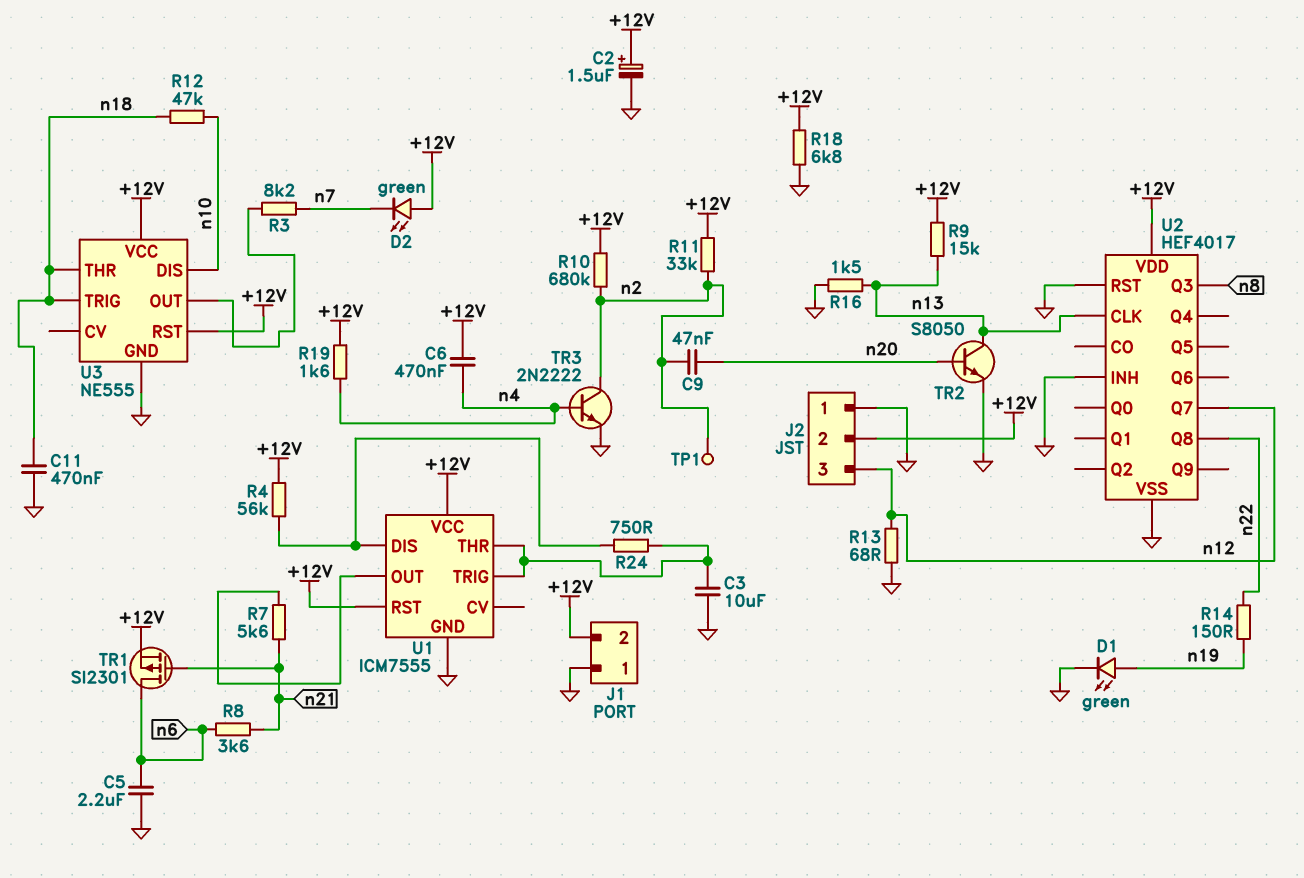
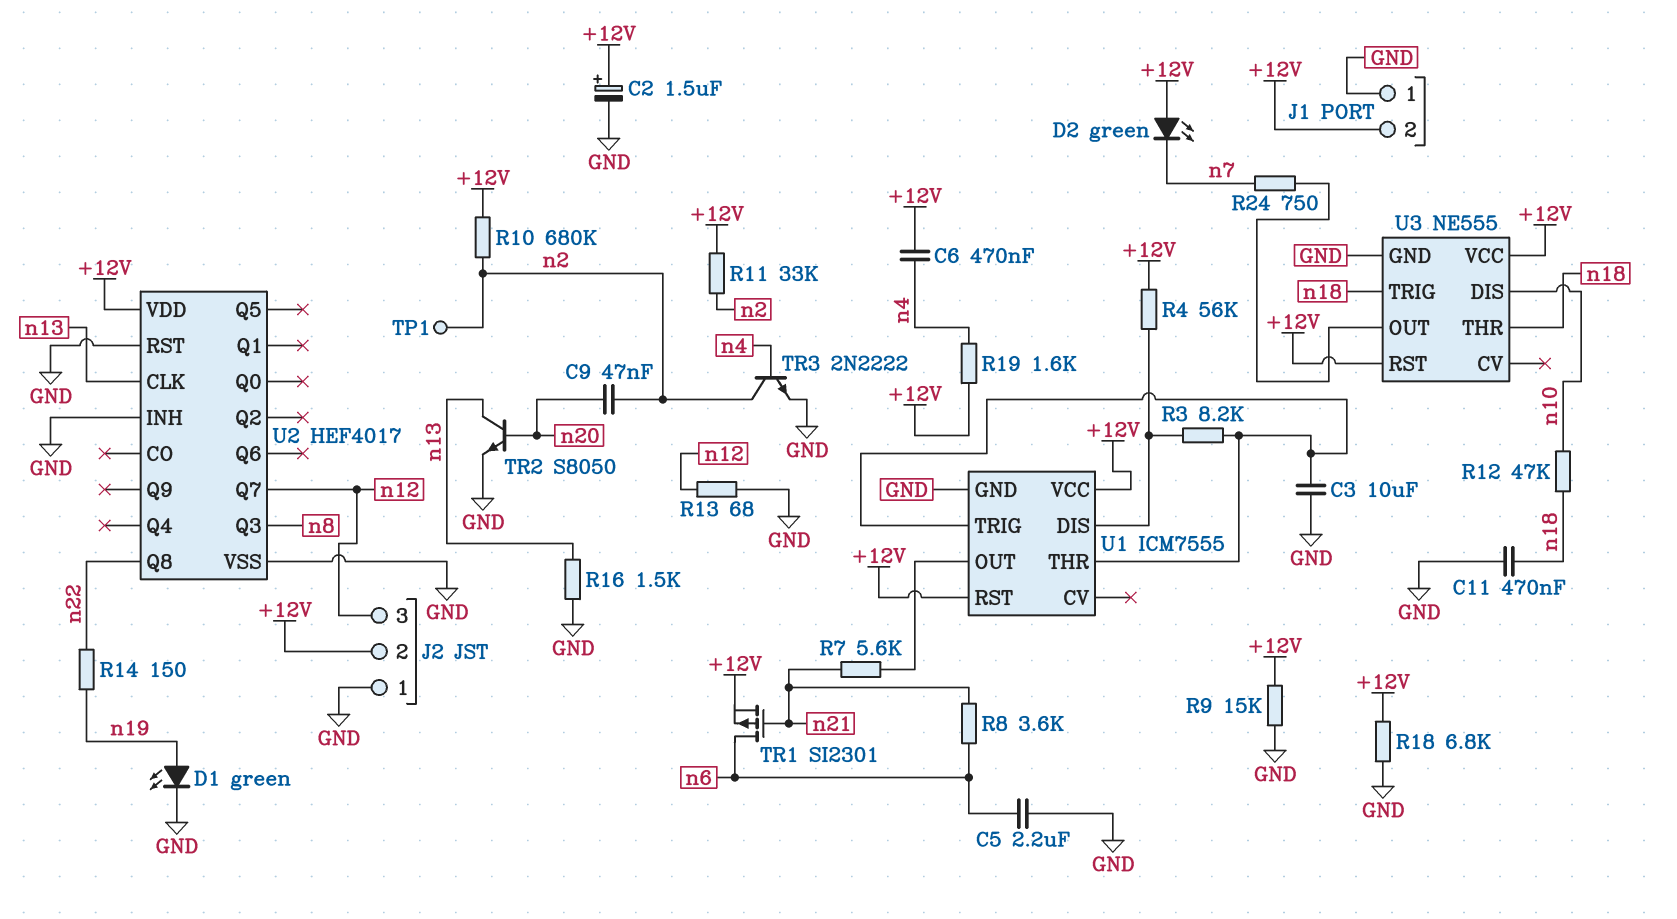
R3: 8.2k (U3/OUT, n7) -> 8.2k (U1/DIS, U1/THR)
R9: 15k (+12V, n13) -> 15k (+12V, GND)
R24: 750 (U1/DIS, U1/THR) -> 750 (U3/OUT, n7)

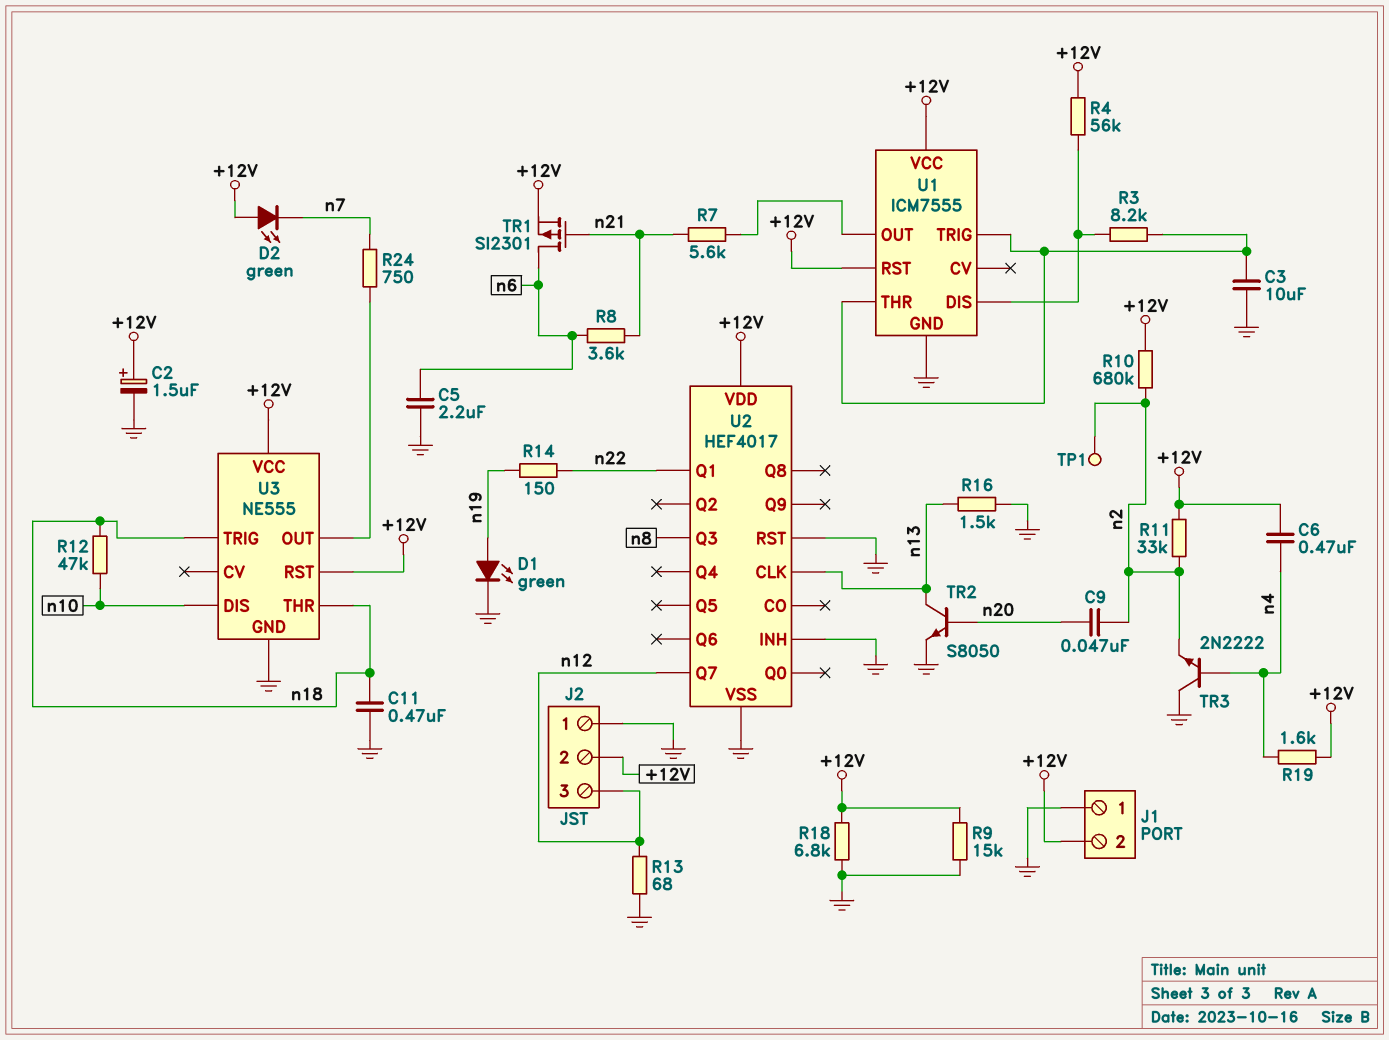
TR3: NPN 2N2222 (B n4, C n2, E GND) -> NPN 2N2222 (B n4, C GND, E n2)
U2 pin Q1: none -> n22
U2 pin Q8: n22 -> none

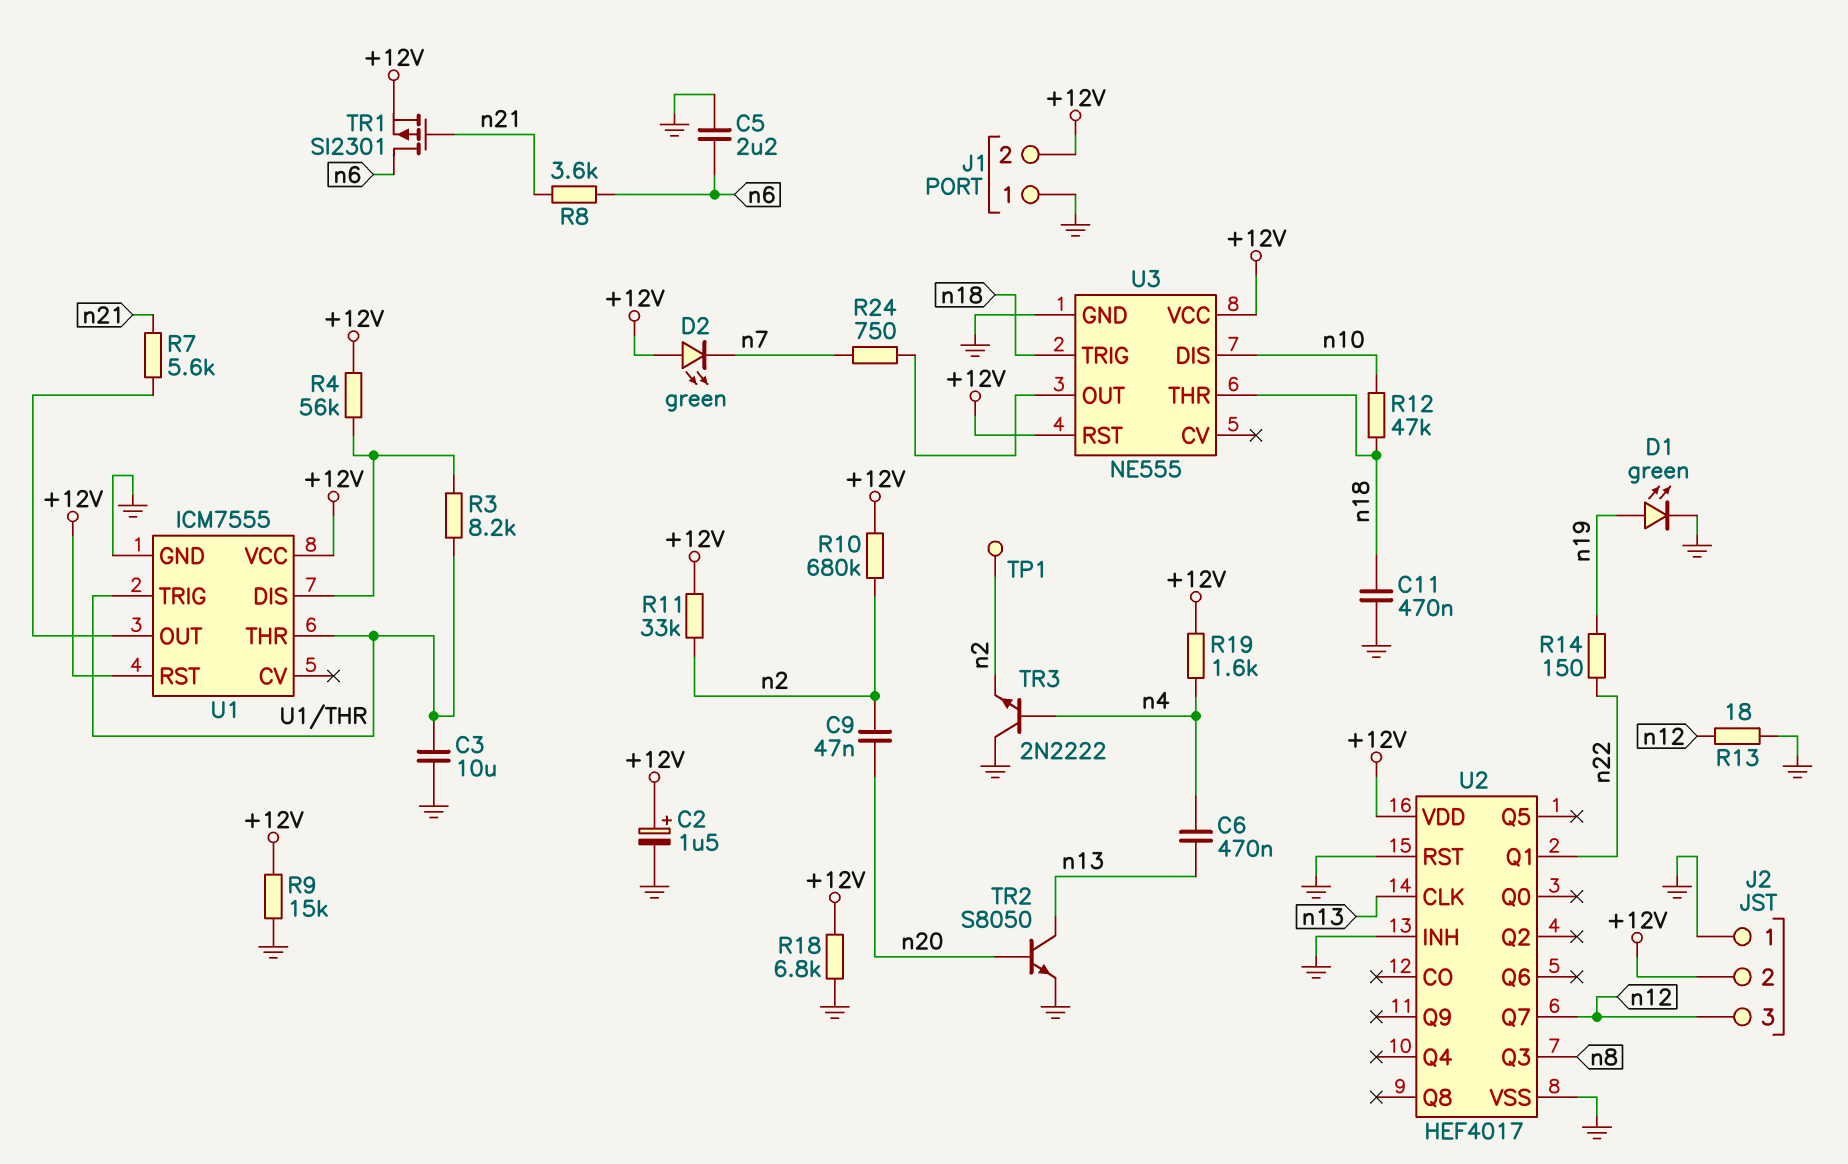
C6: 470nF (+12V, n4) -> 470nF (n4, n13)
R13: 68 (GND, n12) -> 18 (GND, n12)
R16: 1.5k (GND, n13) -> none

